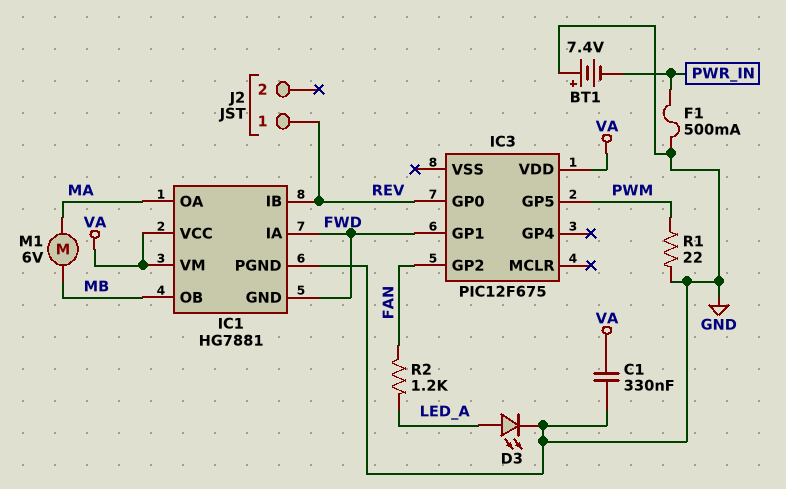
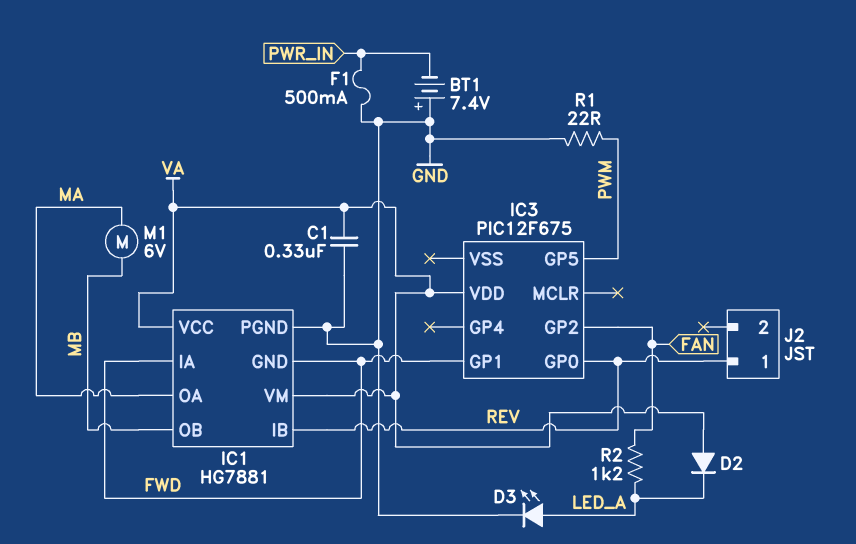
D2: none -> diode (A VA, K LED_A)

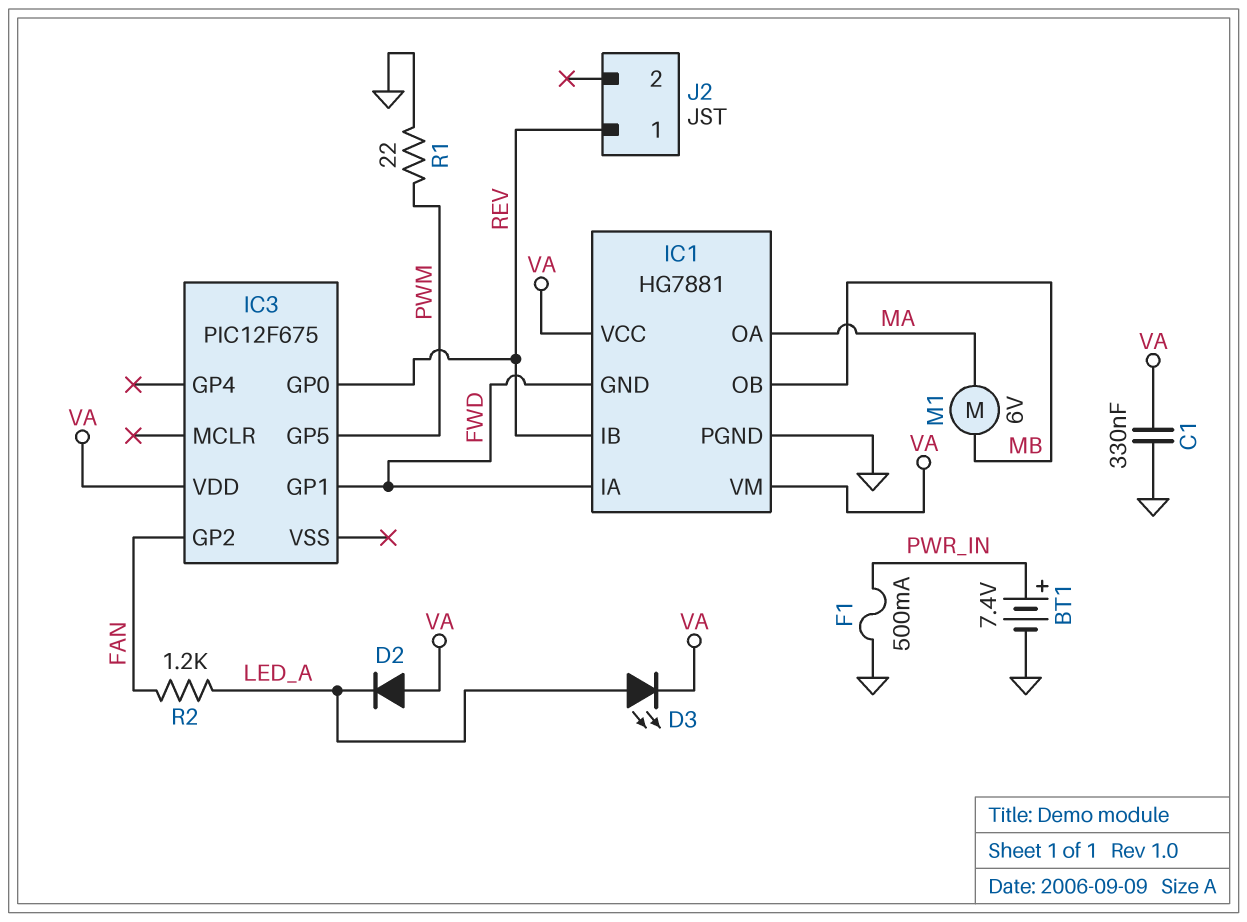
BT1: 7.4V (plus GND, minus PWR_IN) -> 7.4V (plus PWR_IN, minus GND)
D3: LED (A LED_A, K GND) -> LED (A LED_A, K VA)

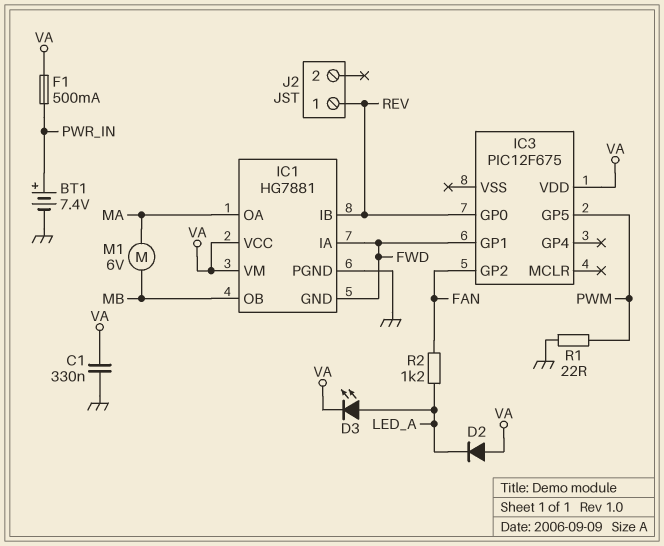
F1: 500mA (GND, PWR_IN) -> 500mA (PWR_IN, VA)

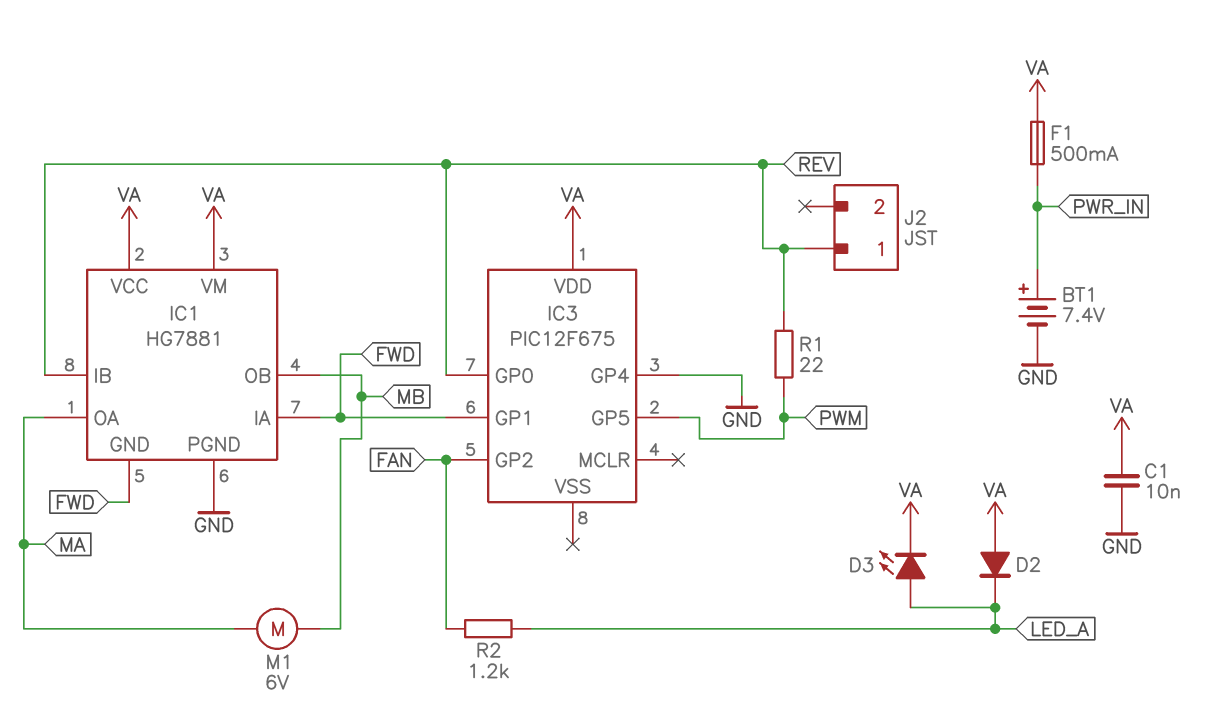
C1: 330nF (GND, VA) -> 10nF (GND, VA)
IC3 pin GP4: none -> GND
R1: 22 (GND, PWM) -> 22 (PWM, REV)

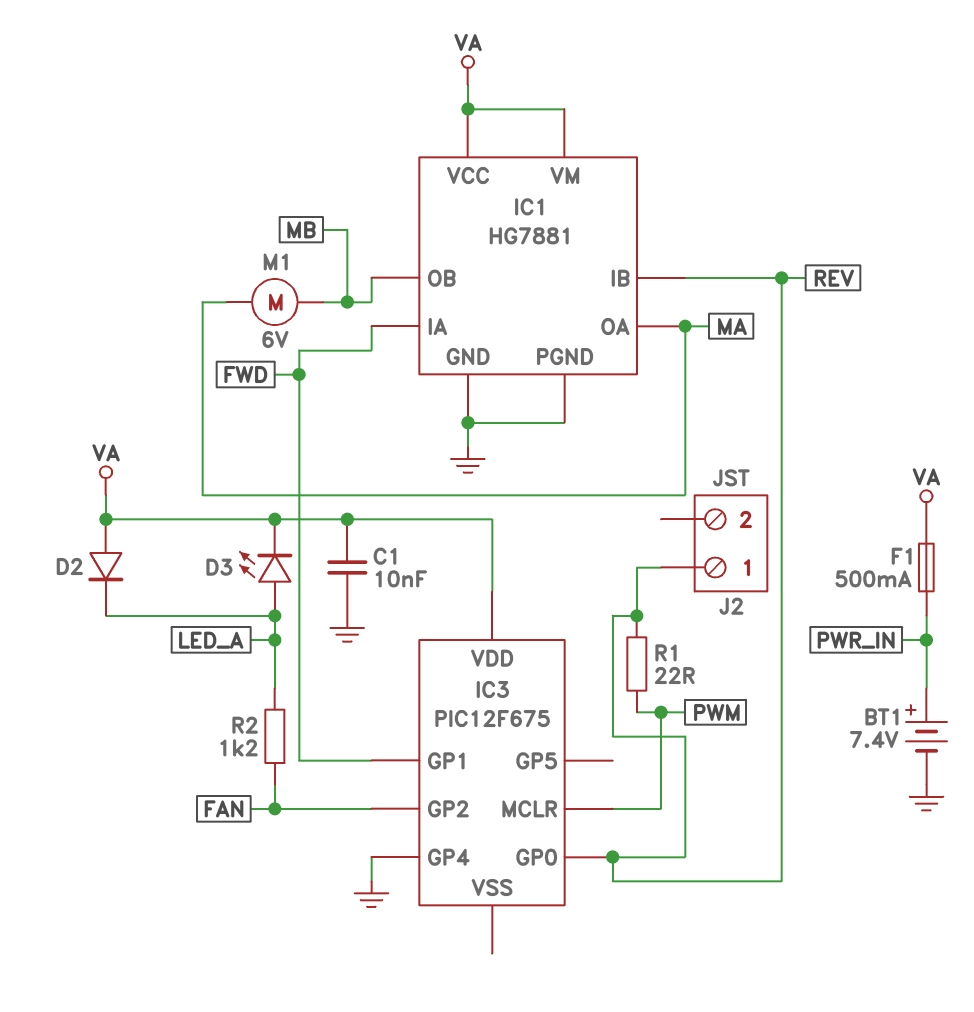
IC1 pin GND: FWD -> GND
IC3 pin GP5: PWM -> none
IC3 pin MCLR: none -> PWM

